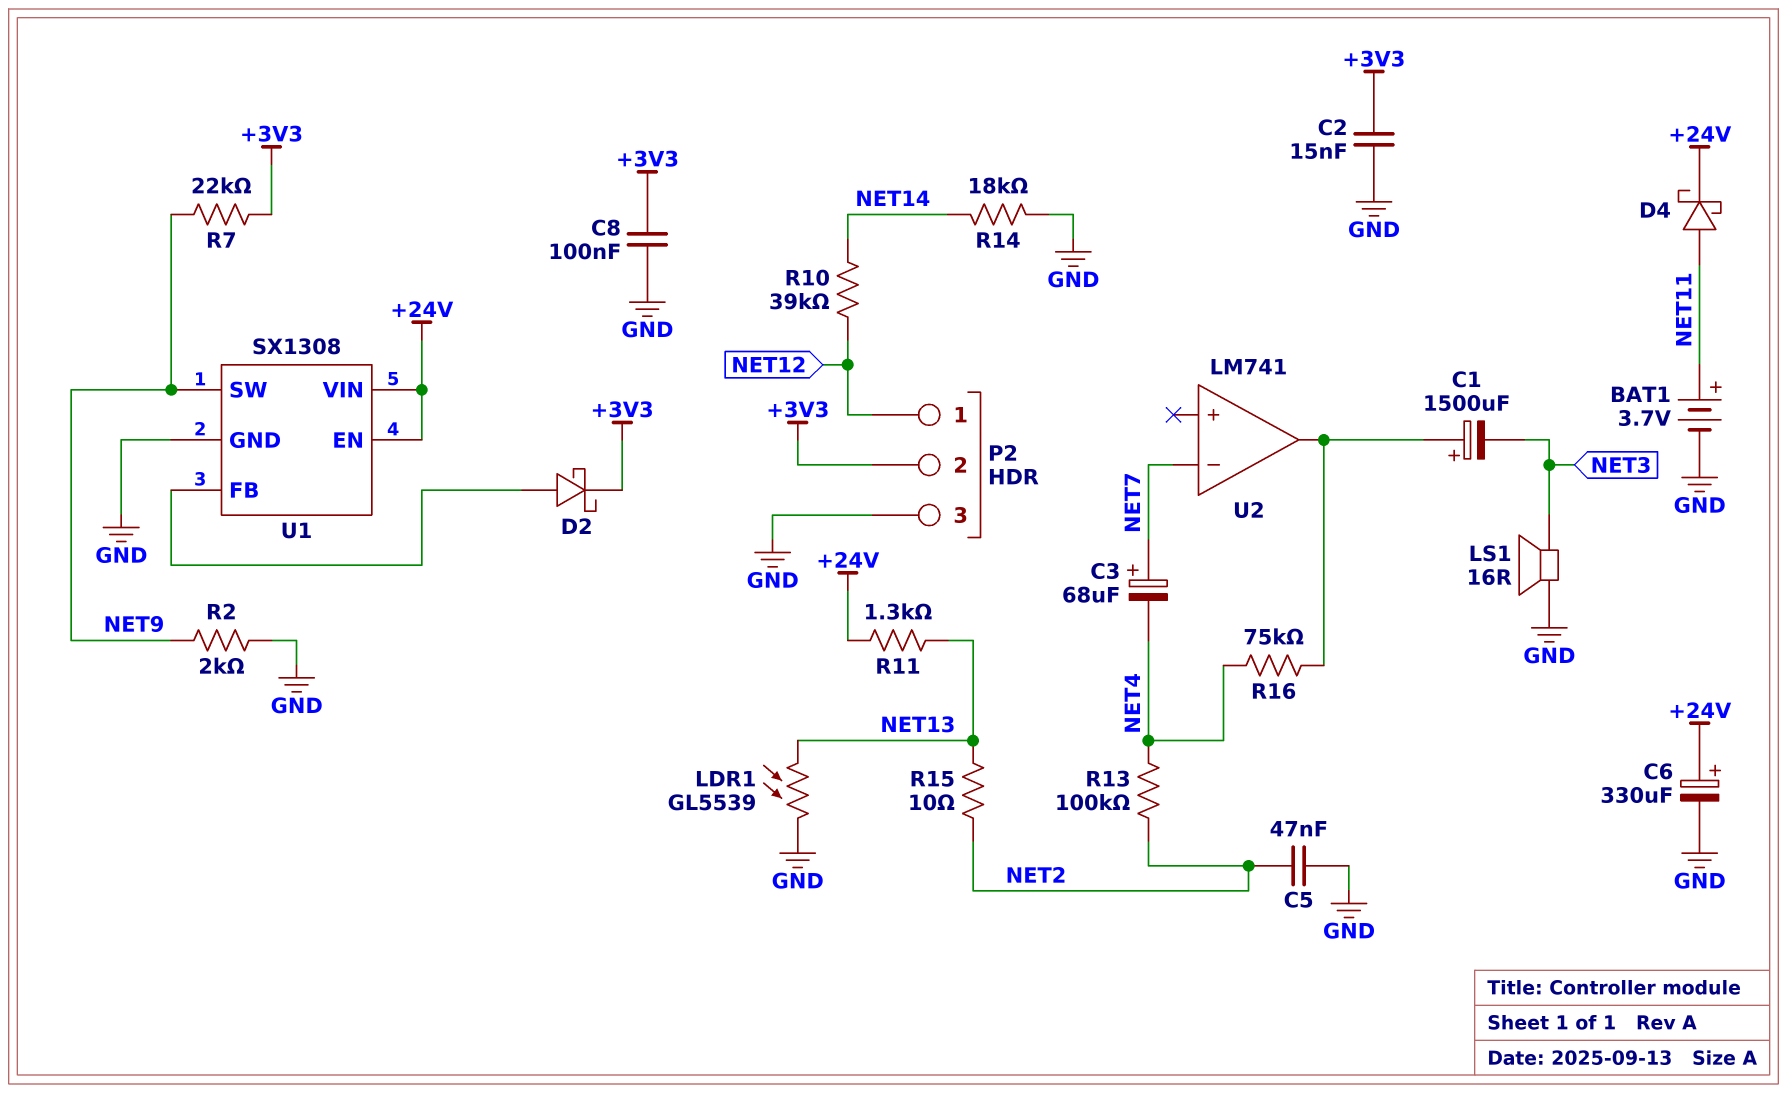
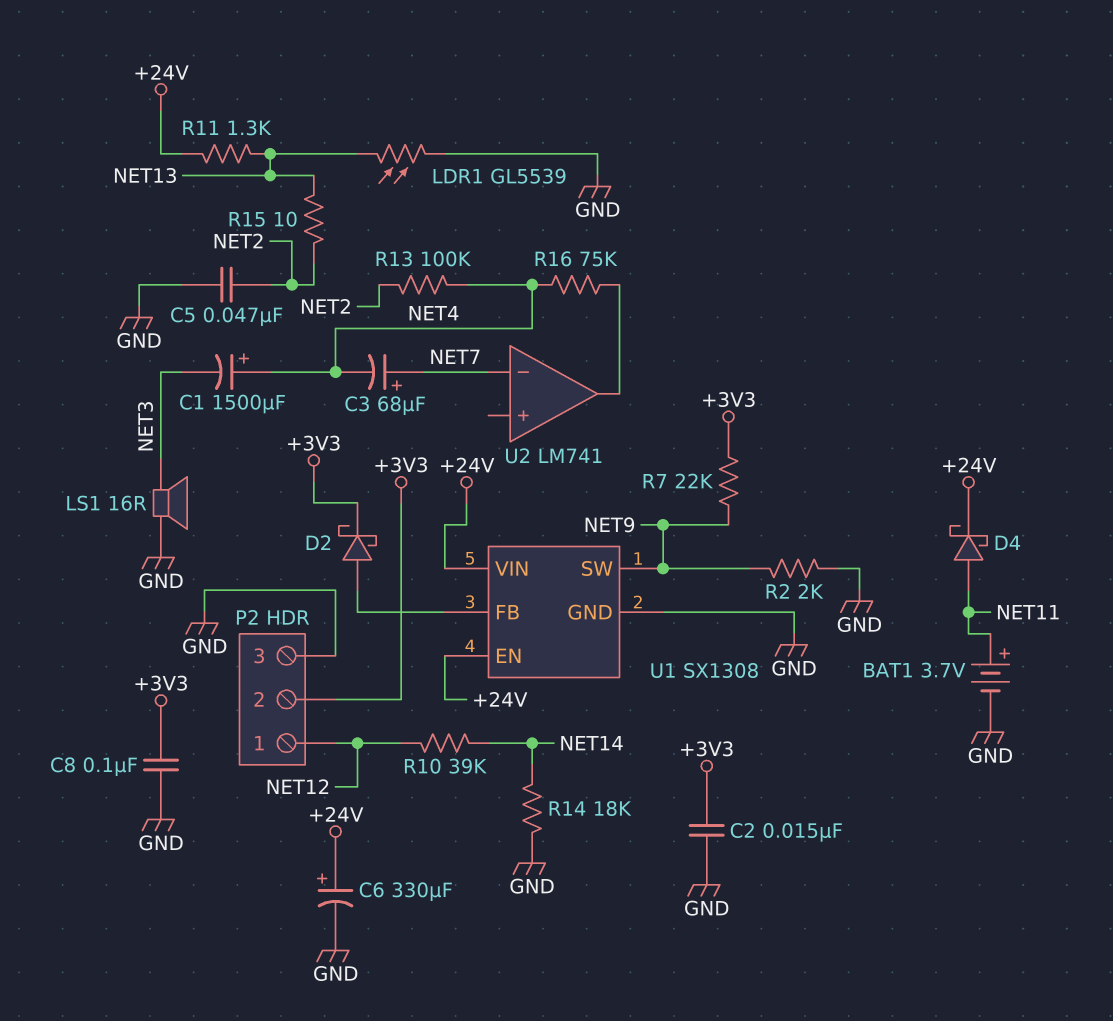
C1: 1500uF (plus U2/out, minus NET3) -> 1500uF (plus NET4, minus NET3)

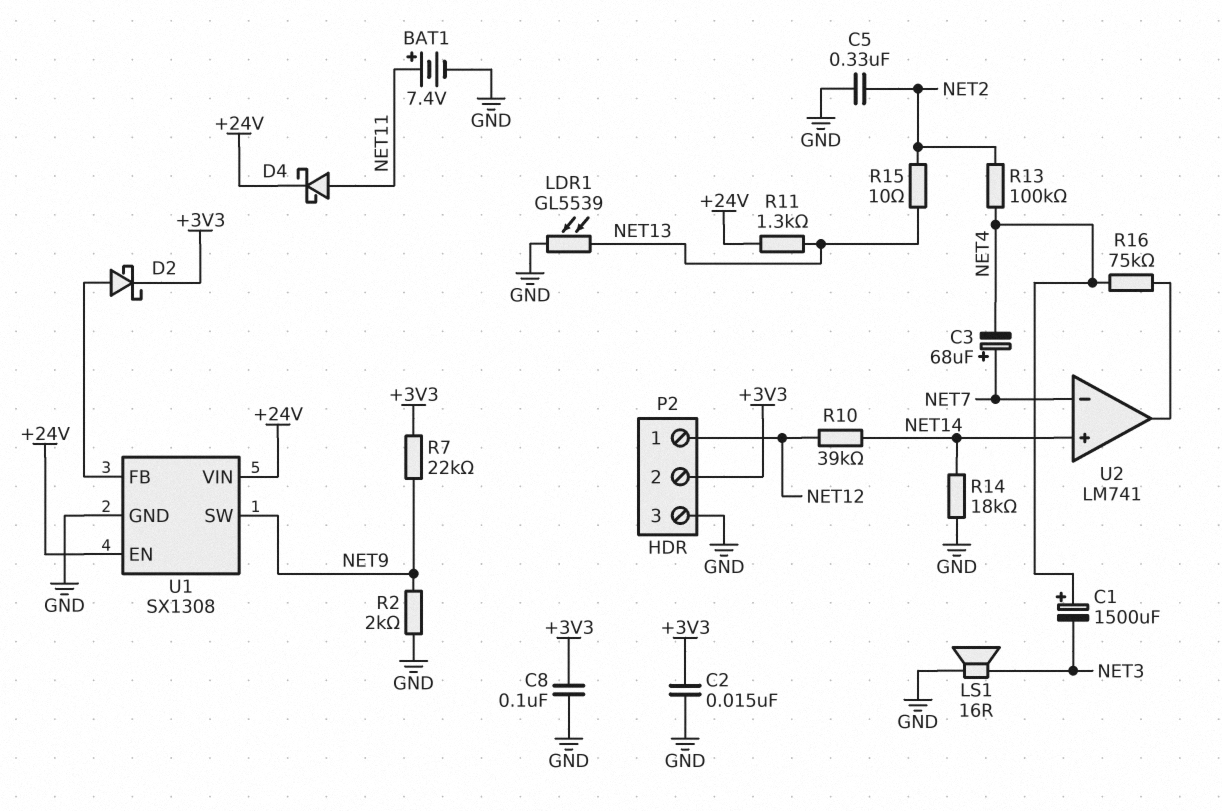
BAT1: 3.7V (plus NET11, minus GND) -> 7.4V (plus NET11, minus GND)
C5: 47nF (GND, NET2) -> 330nF (GND, NET2)
C6: 330uF (plus +24V, minus GND) -> none
U2 pin in+: none -> NET14

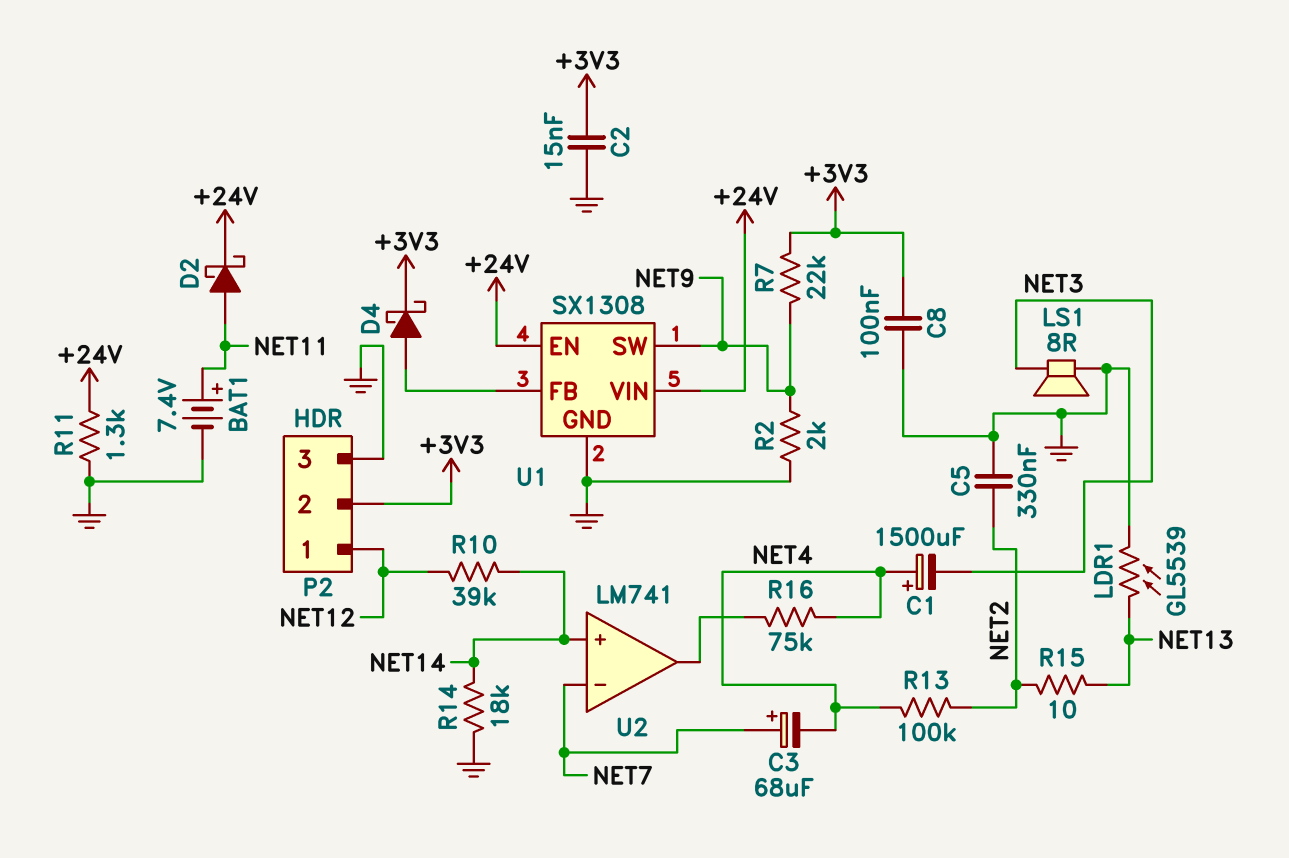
D2: schottky (A U1/FB, K +3V3) -> schottky (A NET11, K +24V)
D4: schottky (A NET11, K +24V) -> schottky (A U1/FB, K +3V3)
LS1: speaker 16R (GND, NET3) -> speaker 8R (GND, NET3)
R11: 1.3k (+24V, NET13) -> 1.3k (+24V, GND)

